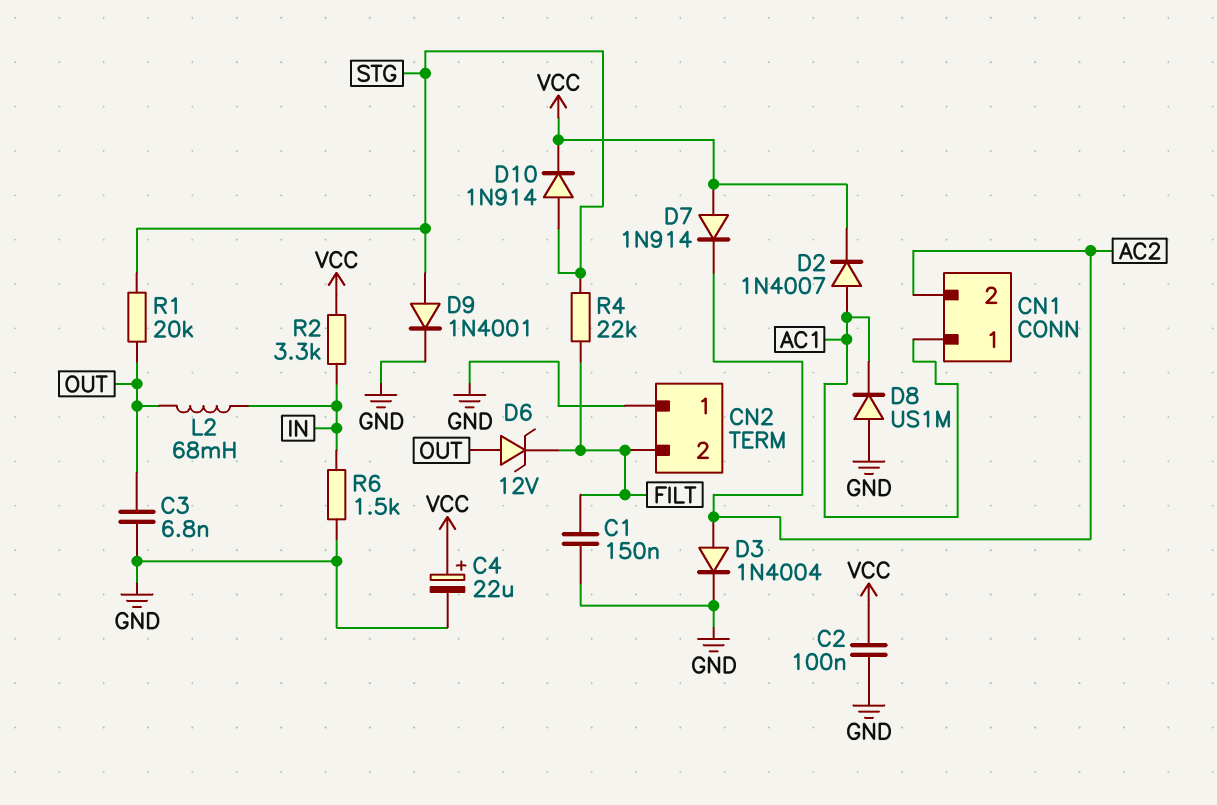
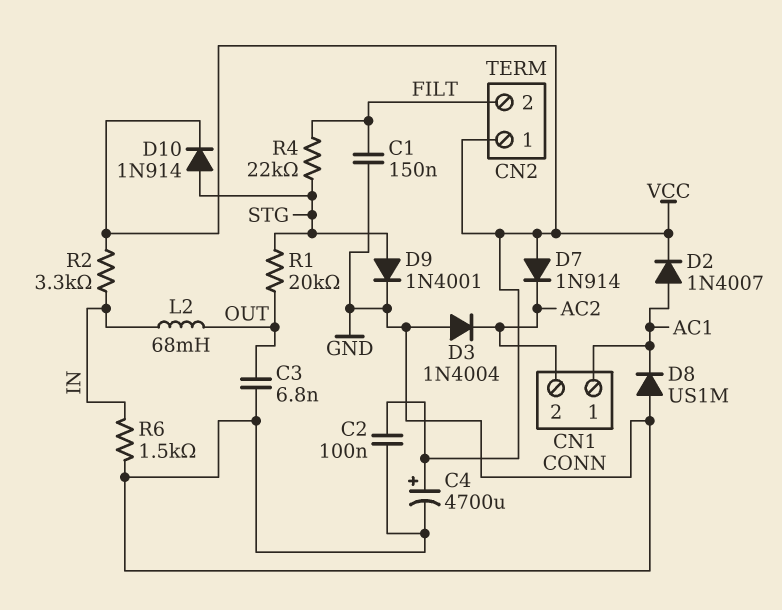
C4: 22uF (plus VCC, minus GND) -> 4700uF (plus VCC, minus GND)
CN2 pin 1: GND -> VCC
D3: diode 1N4004 (A AC2, K GND) -> diode 1N4004 (A GND, K AC2)
D6: zener 12V (A OUT, K FILT) -> none

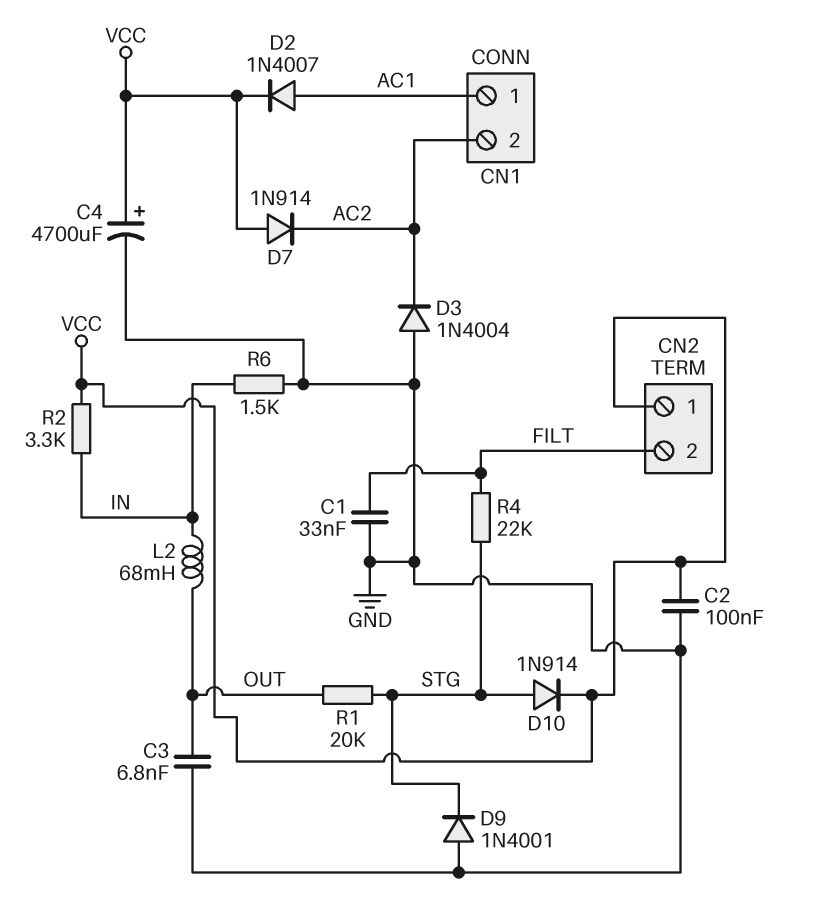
C1: 150nF (FILT, GND) -> 33nF (FILT, GND)
D8: diode US1M (A GND, K AC1) -> none
D9: diode 1N4001 (A STG, K GND) -> diode 1N4001 (A GND, K STG)

